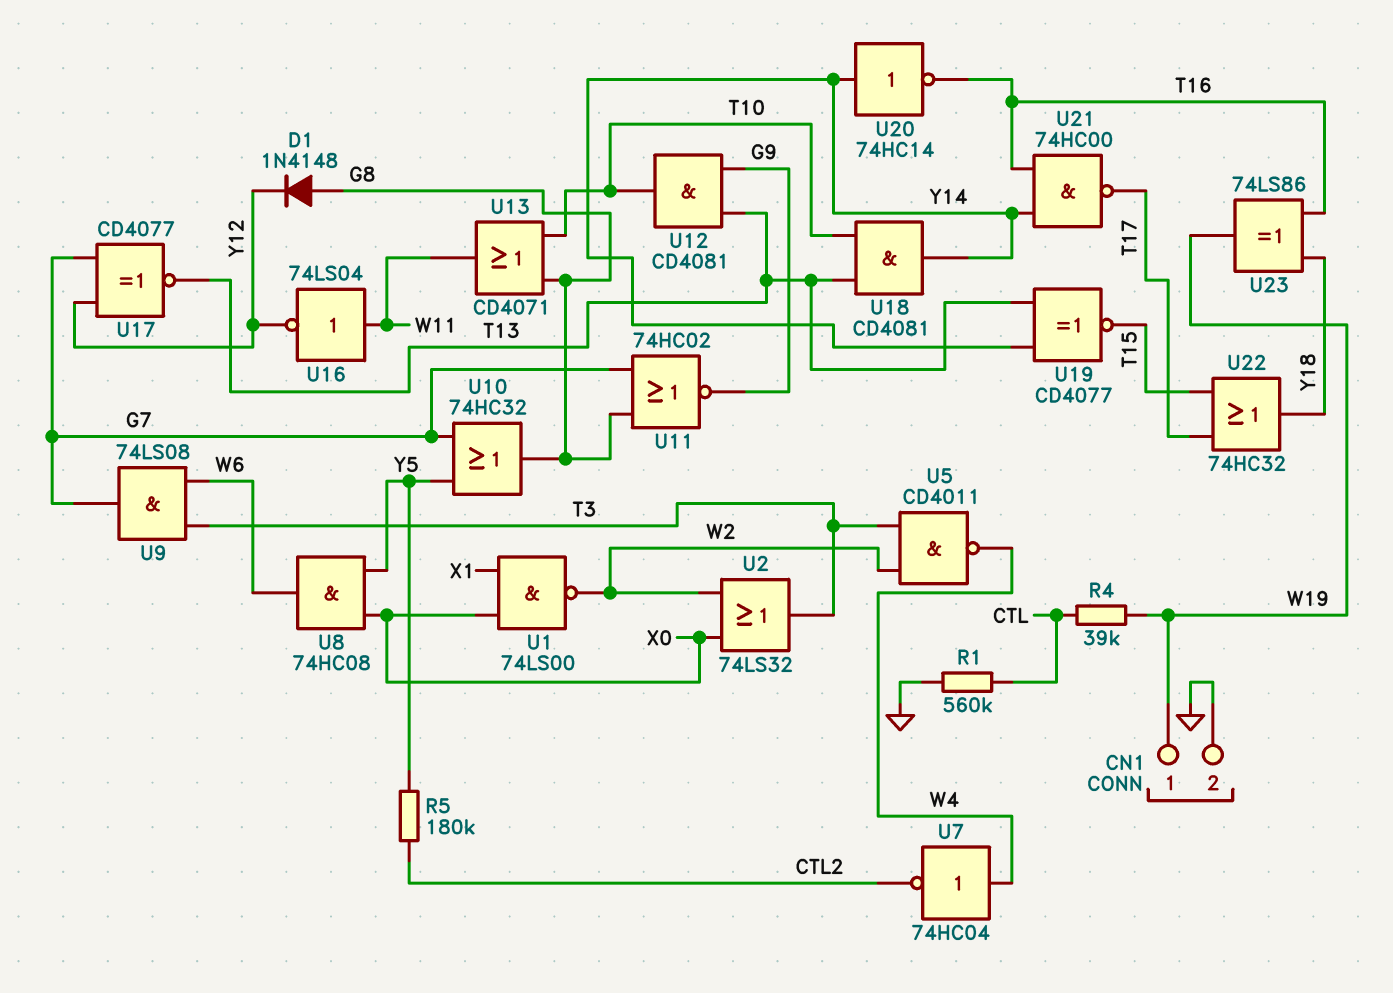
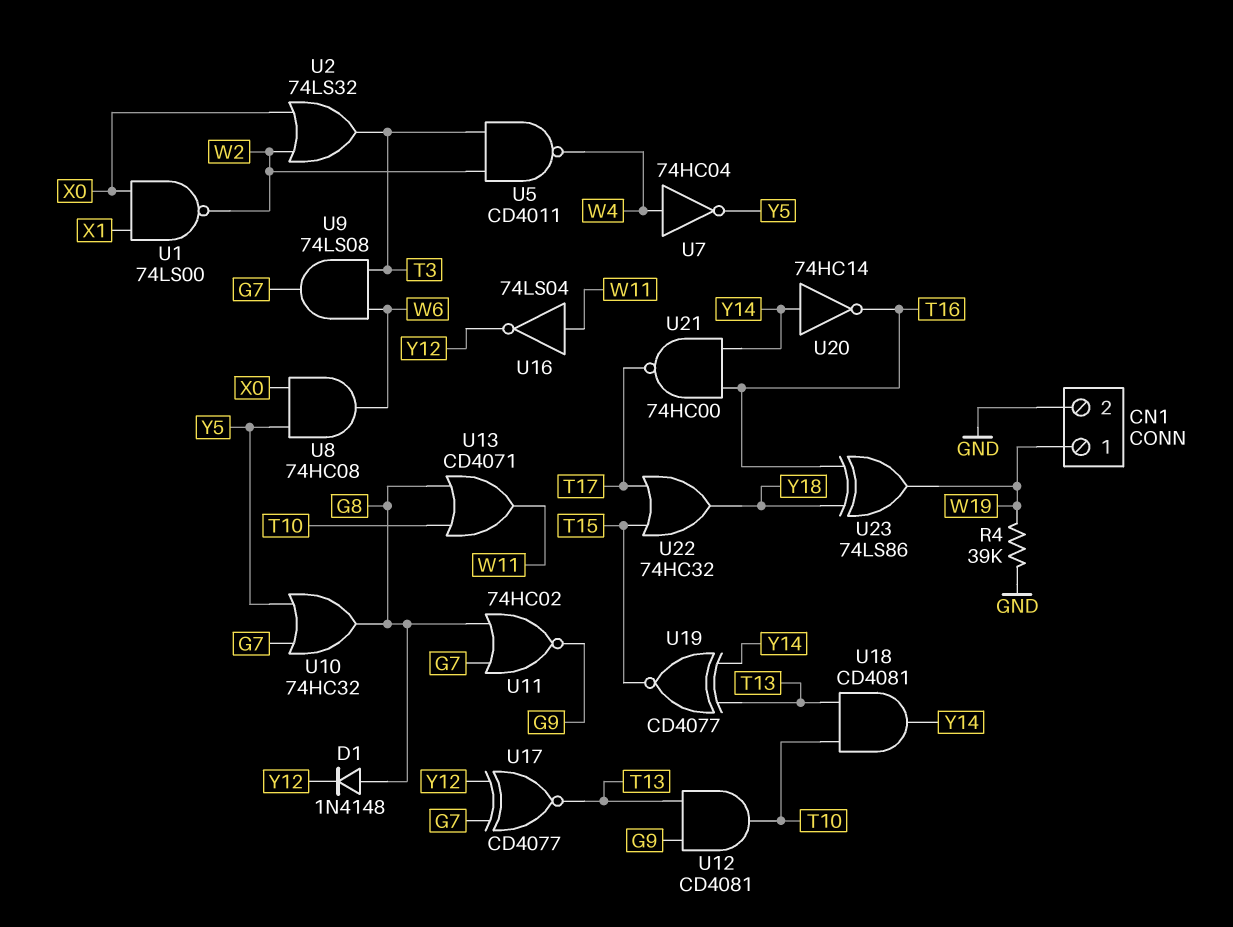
R1: 560k (CTL, GND) -> none
R4: 39k (CTL, W19) -> 39k (GND, W19)
R5: 180k (CTL2, Y5) -> none
U7: NOT 74HC04 (in W4, out CTL2) -> NOT 74HC04 (in W4, out Y5)

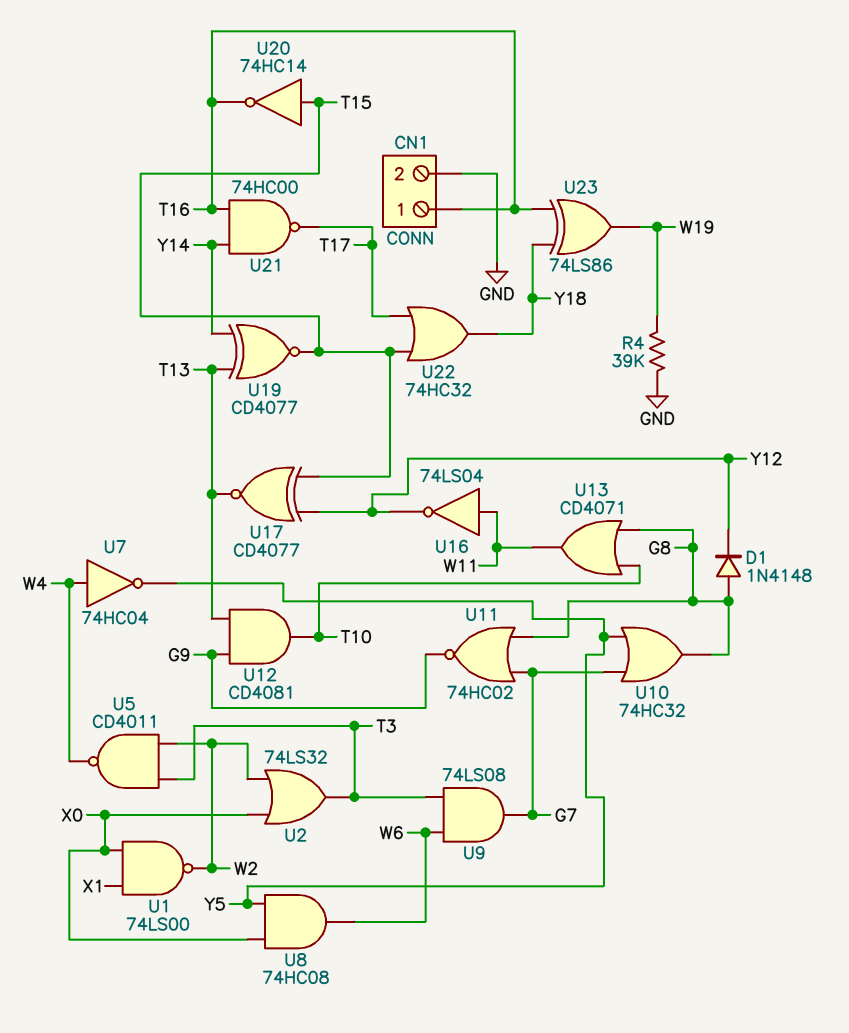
CN1 pin 1: W19 -> T16
U17: XNOR CD4077 (in G7, in Y12, out T13) -> XNOR CD4077 (in T15, in Y12, out T13)
U18: AND CD4081 (in T10, in T13, out Y14) -> none
U20: NOT 74HC14 (in Y14, out T16) -> NOT 74HC14 (in T15, out T16)

